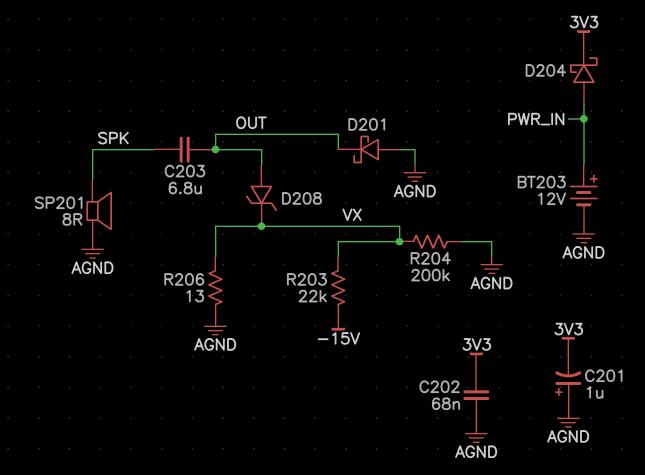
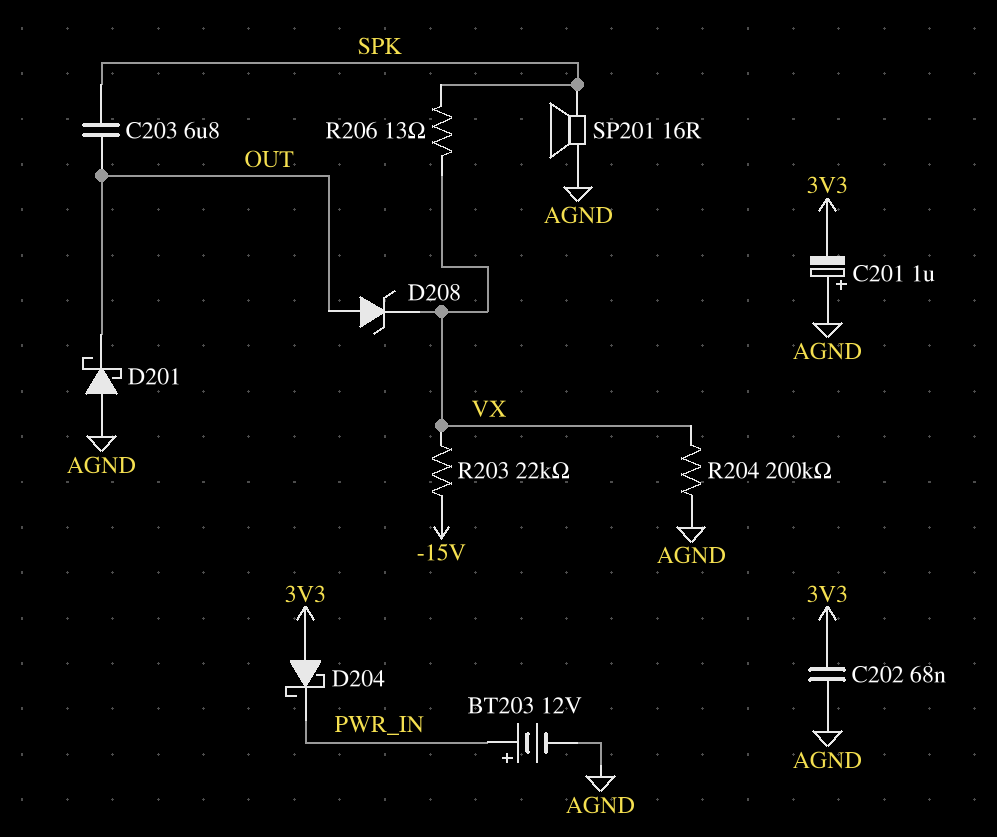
D204: schottky (A PWR_IN, K 3V3) -> schottky (A 3V3, K PWR_IN)
R206: 13 (AGND, VX) -> 13 (SPK, VX)
SP201: speaker 8R (AGND, SPK) -> speaker 16R (AGND, SPK)

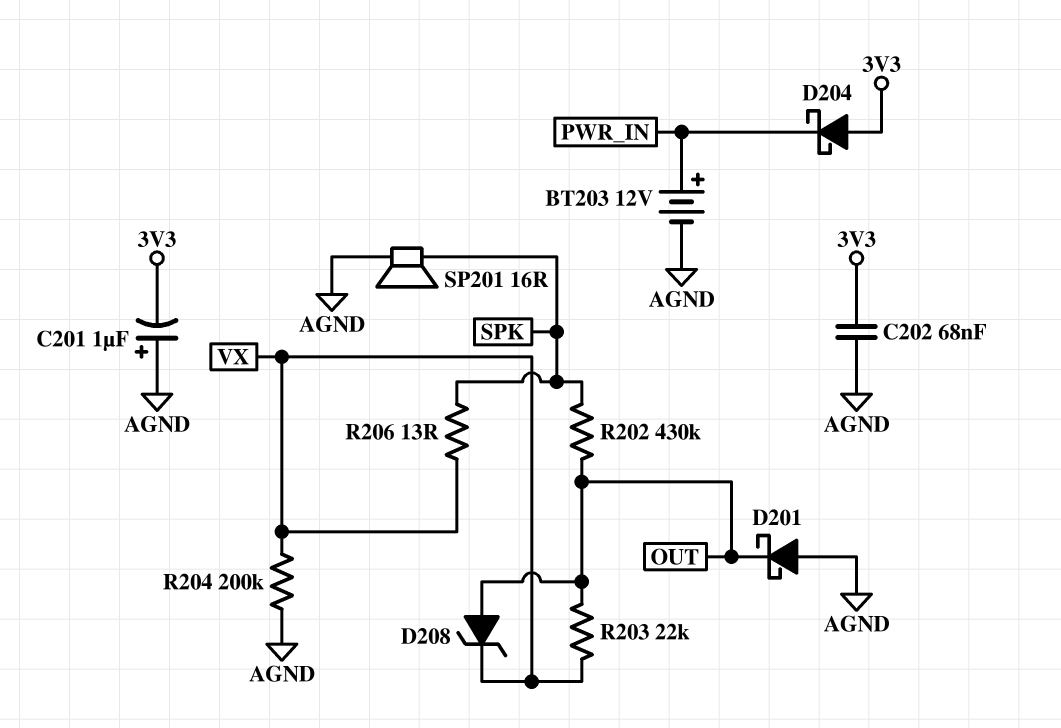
C203: 6.8uF (OUT, SPK) -> none
R202: none -> 430k (OUT, SPK)
R203: 22k (-15V, VX) -> 22k (OUT, VX)

